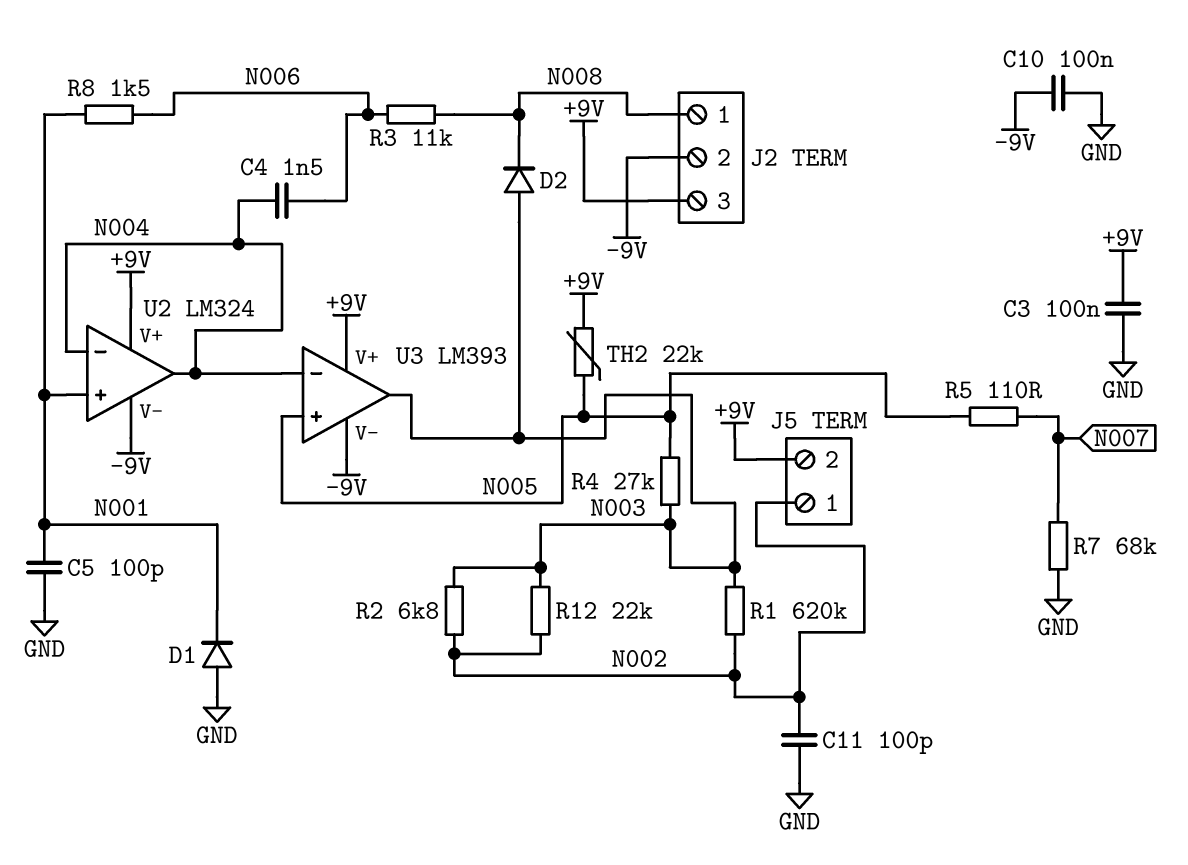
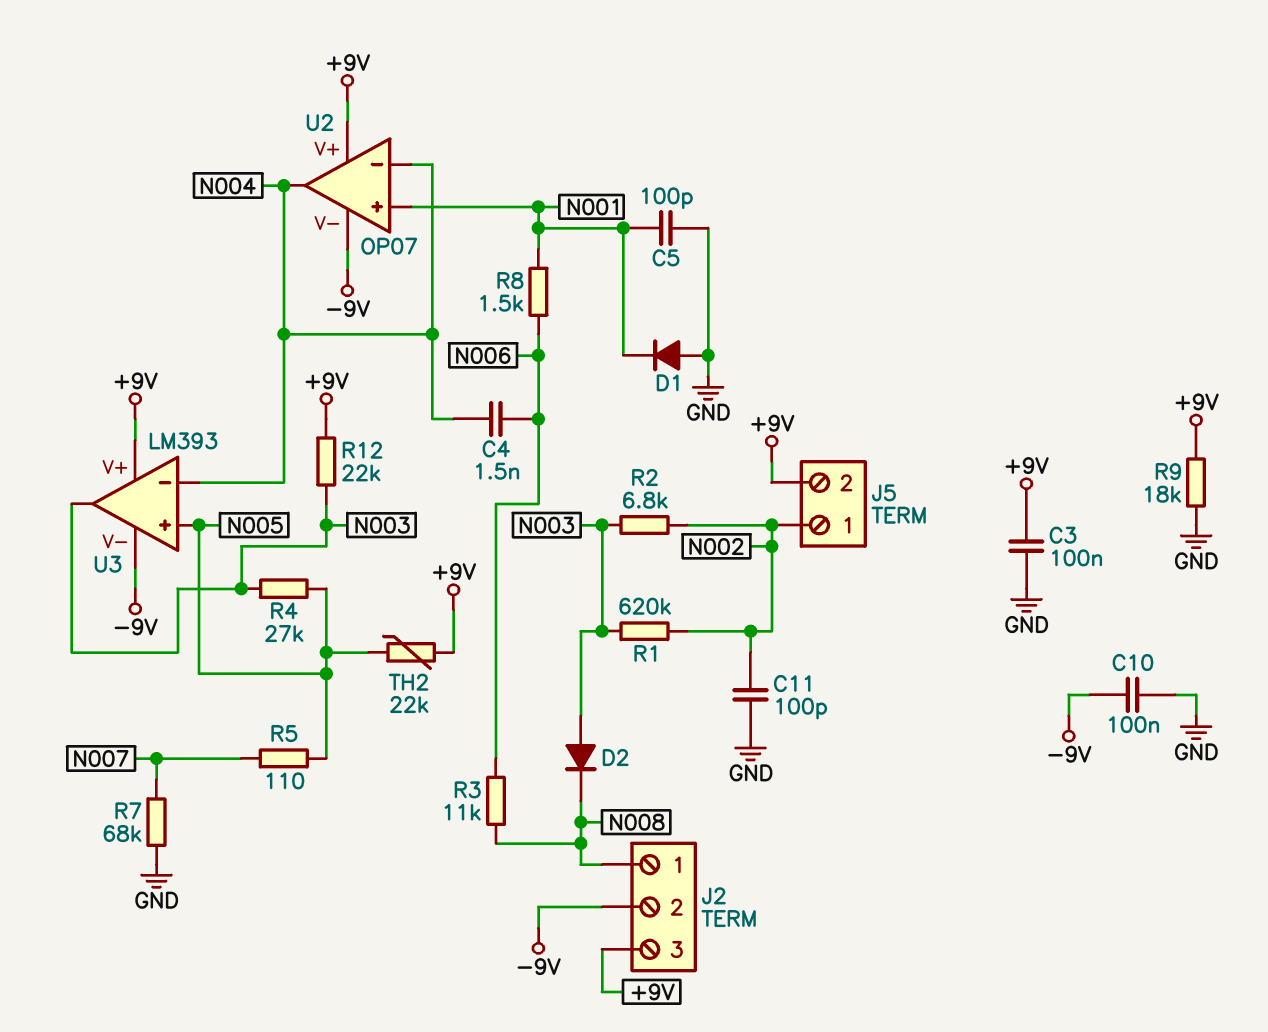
R9: none -> 18k (+9V, GND)
R12: 22k (N002, N003) -> 22k (+9V, N003)
U2: LM324 -> OP07

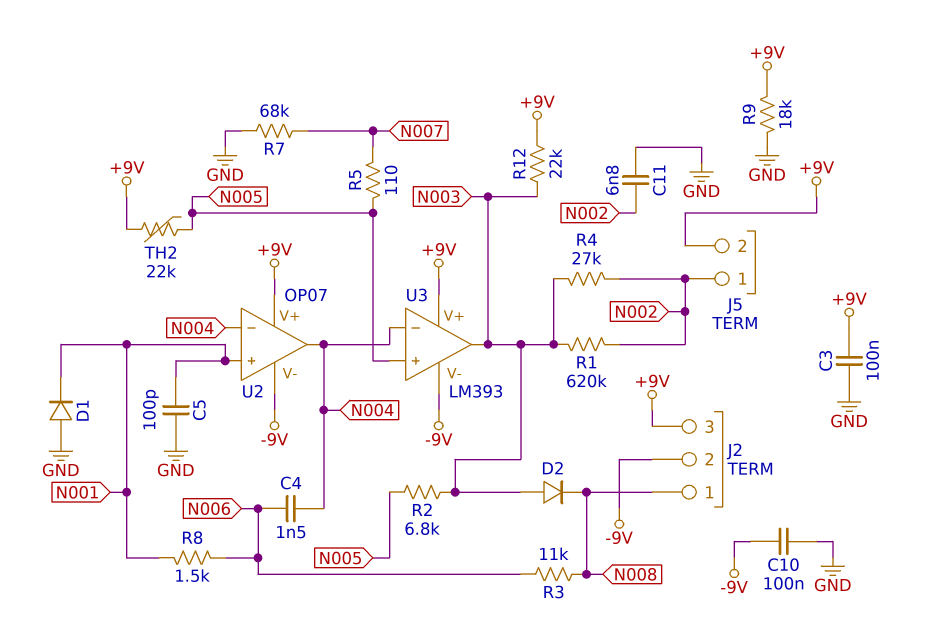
C11: 100pF (GND, N002) -> 6.8nF (GND, N002)
R2: 6.8k (N002, N003) -> 6.8k (N003, N005)
R4: 27k (N003, N005) -> 27k (N002, N003)

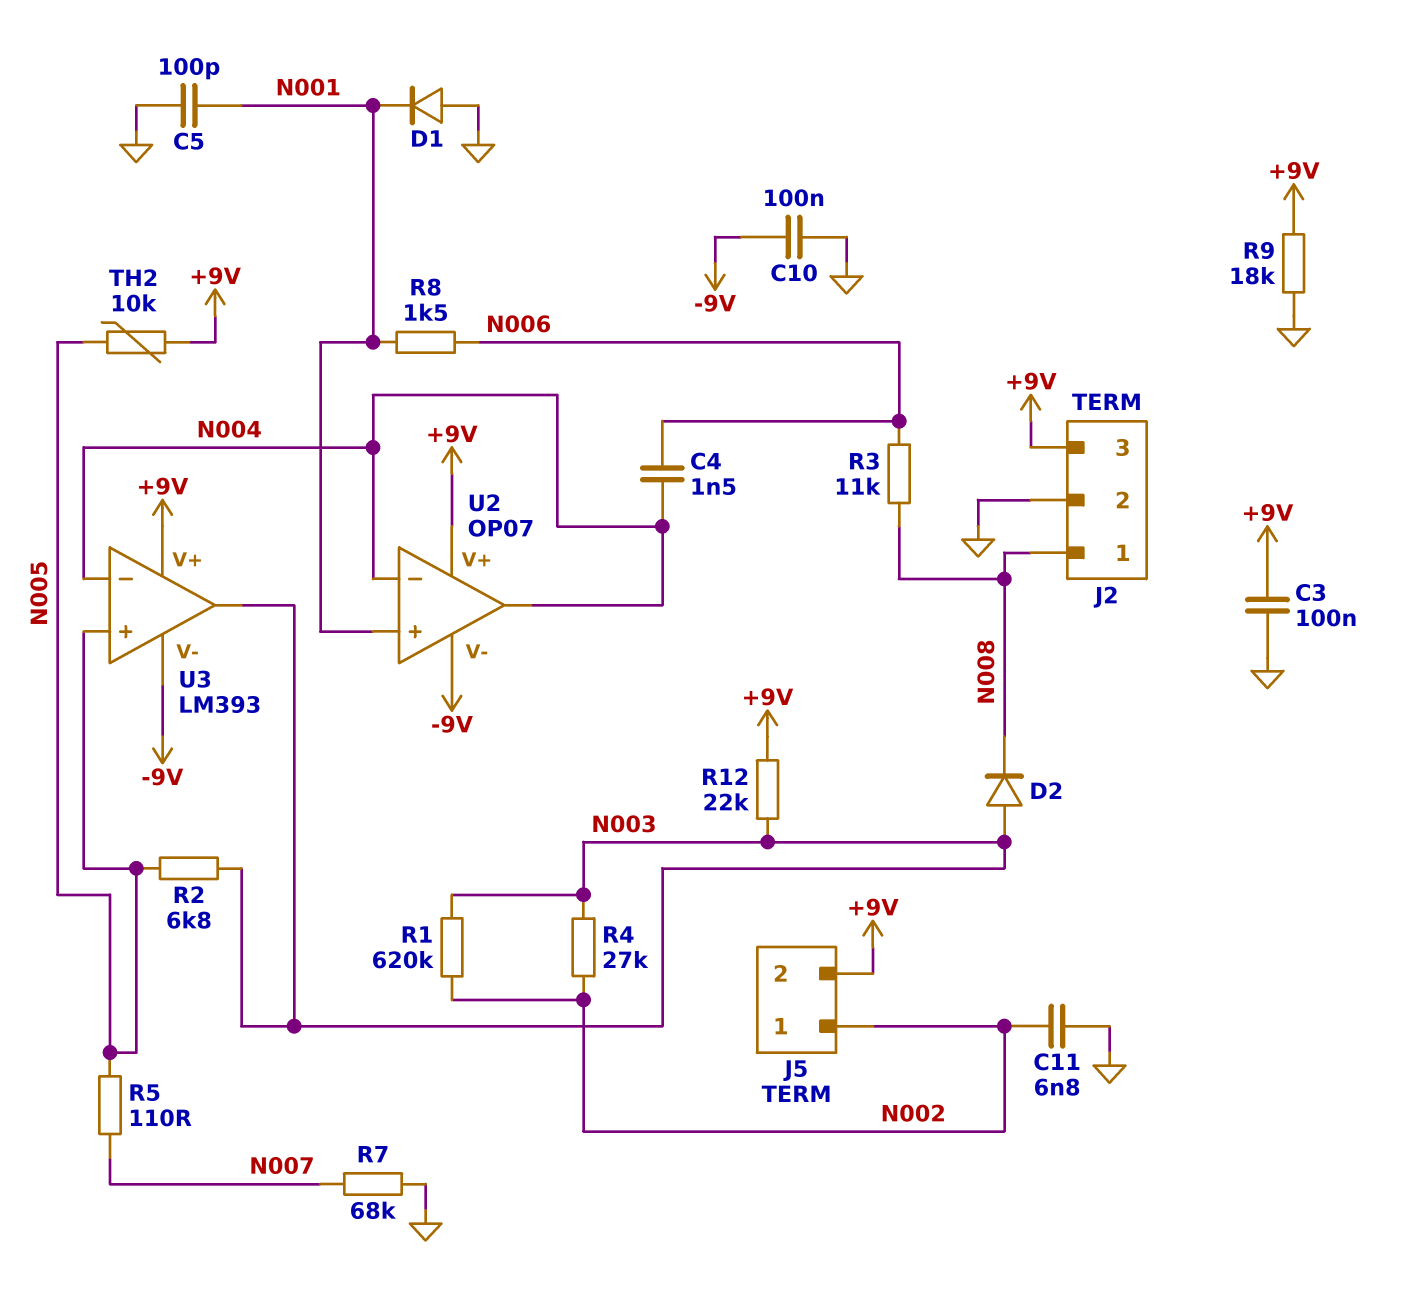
J2 pin 2: -9V -> GND
TH2: 22k (+9V, N005) -> 10k (+9V, N005)

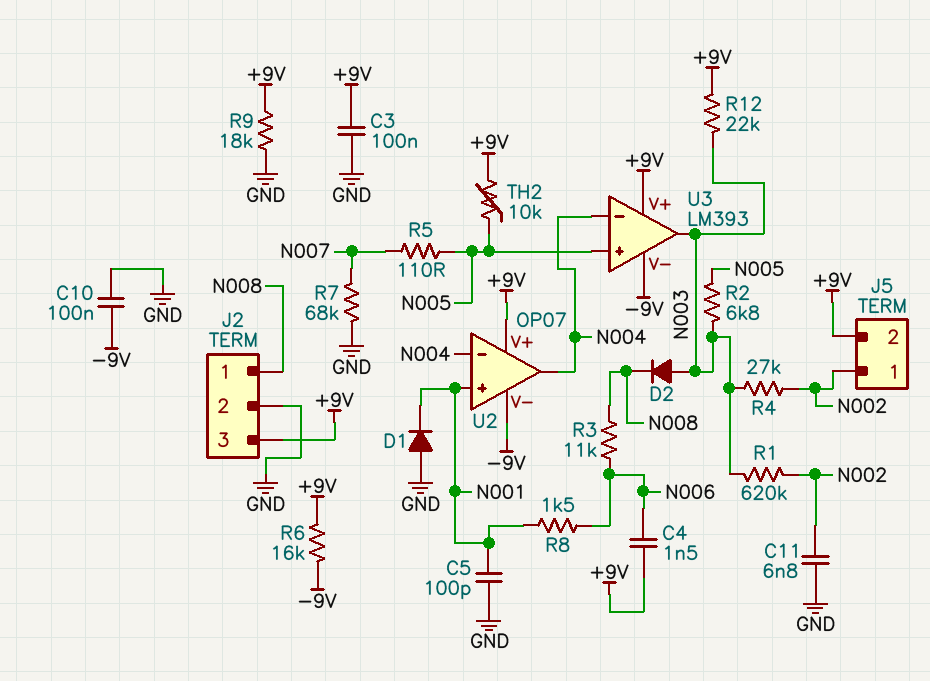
C4: 1.5nF (N004, N006) -> 1.5nF (+9V, N006)
R6: none -> 16k (+9V, -9V)

